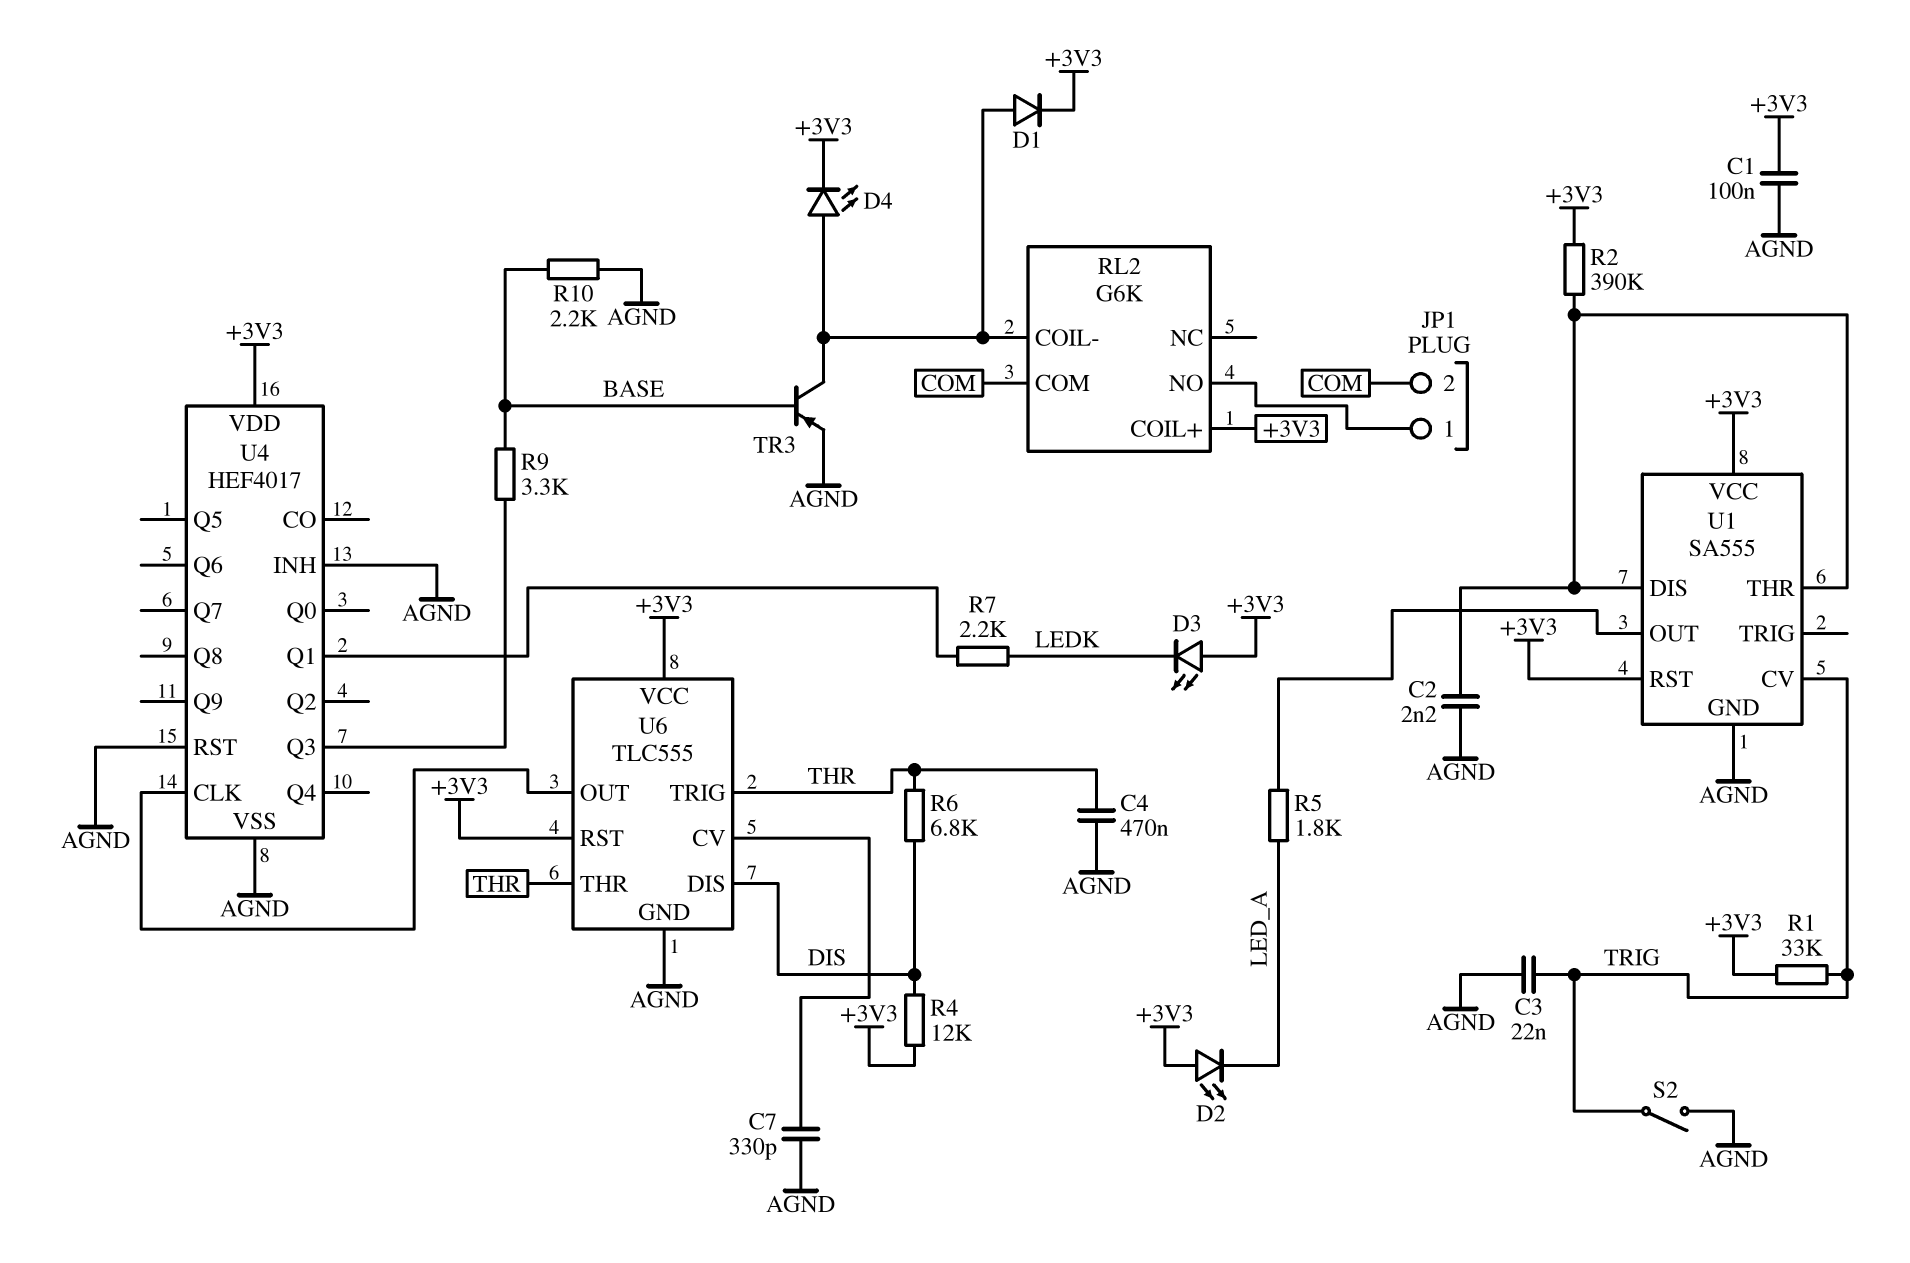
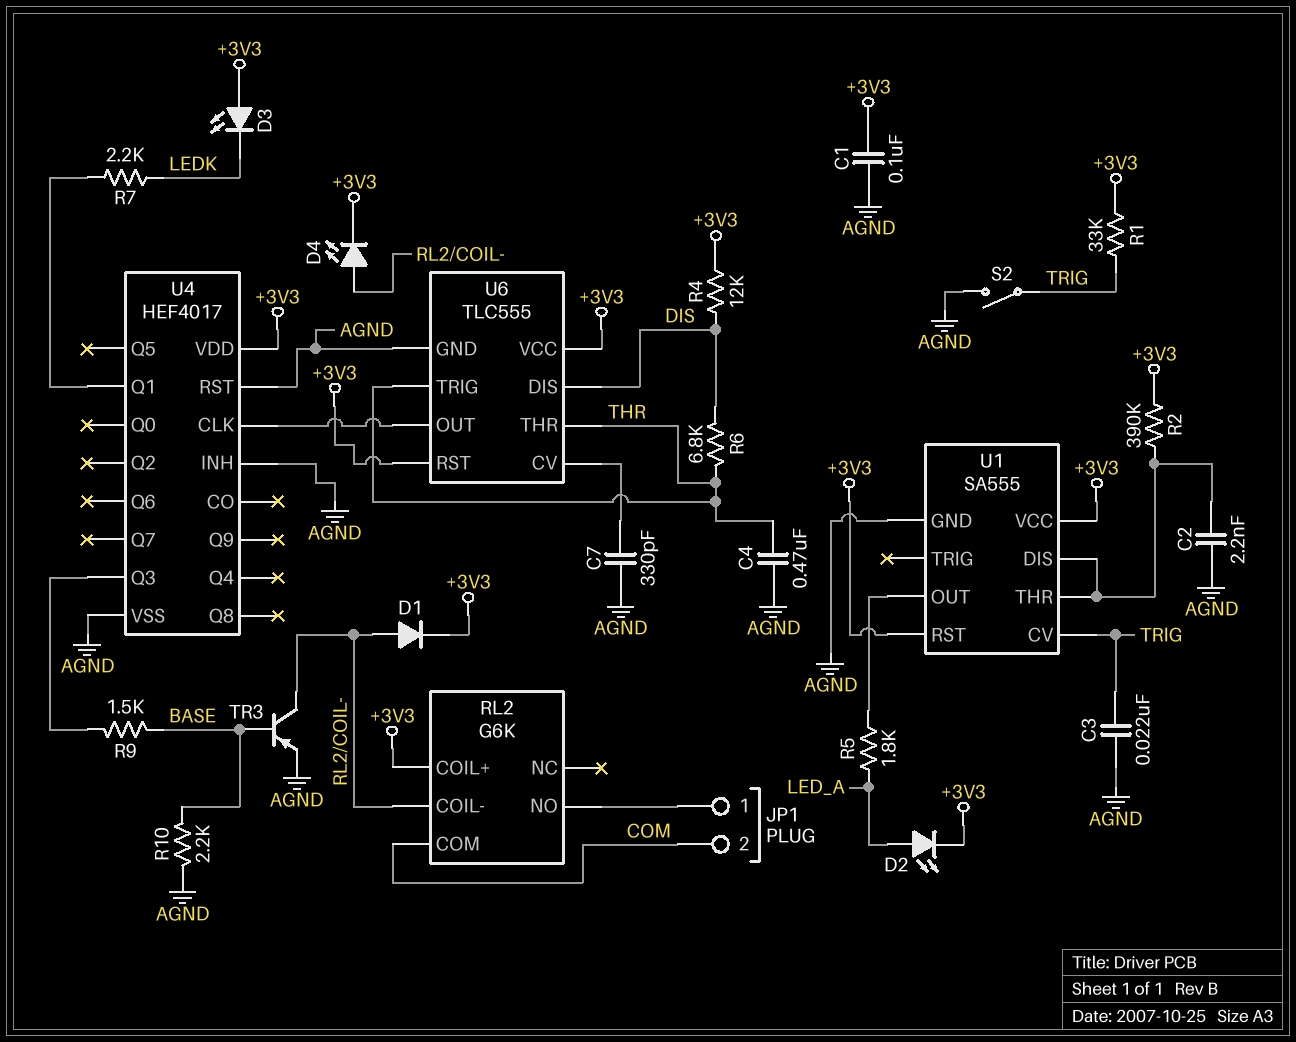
D2: LED (A +3V3, K LED_A) -> LED (A LED_A, K +3V3)
R9: 3.3k (BASE, U4/Q3) -> 1.5k (BASE, U4/Q3)

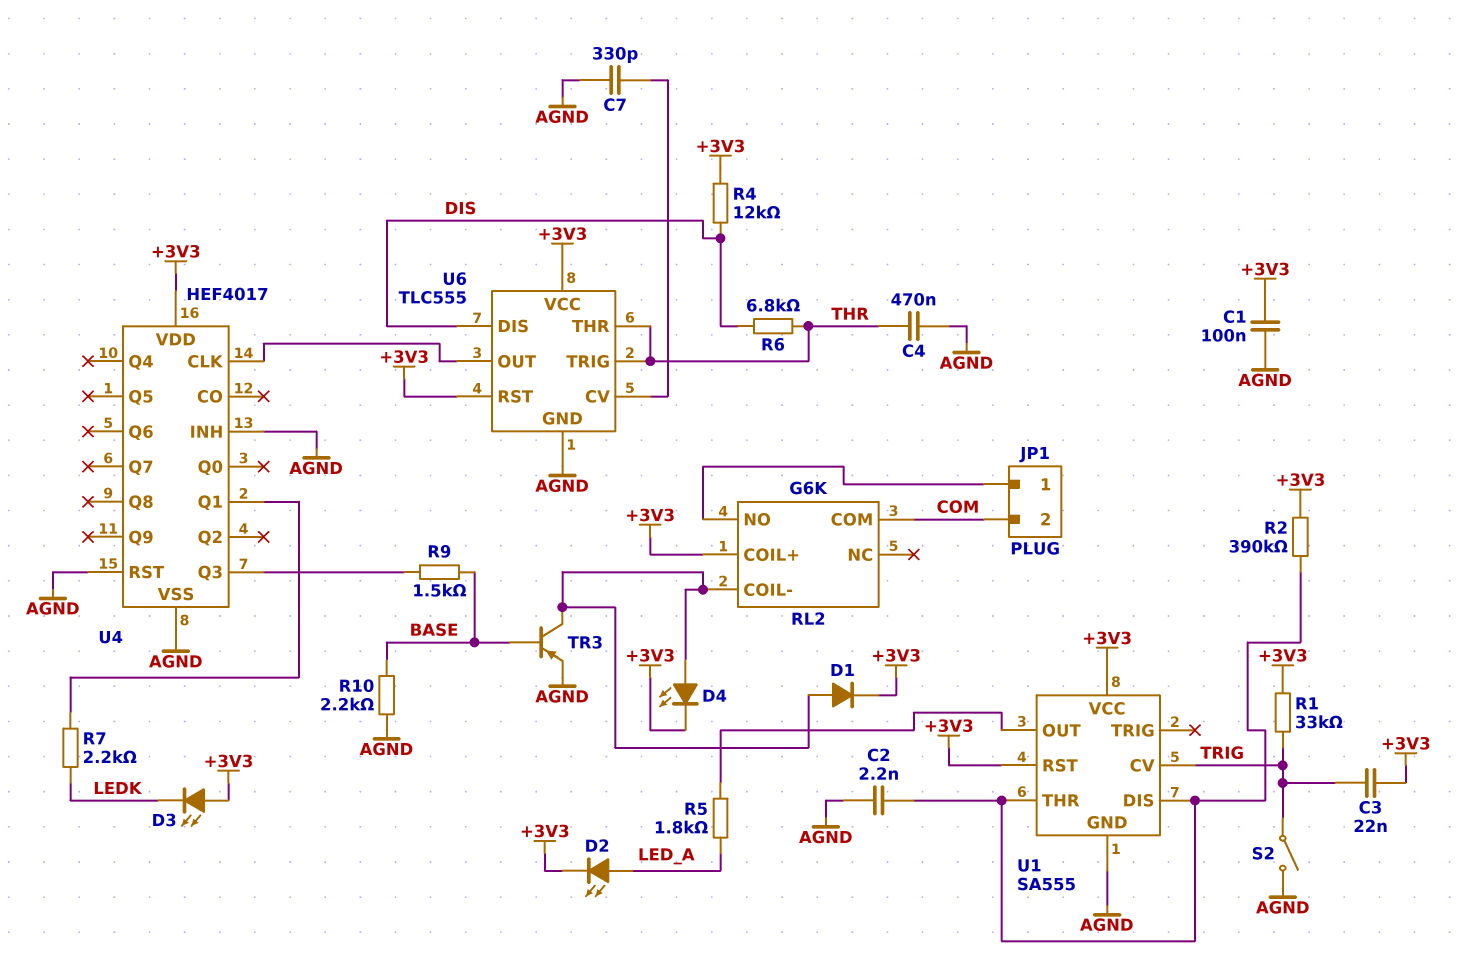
C3: 22nF (AGND, TRIG) -> 22nF (+3V3, TRIG)

